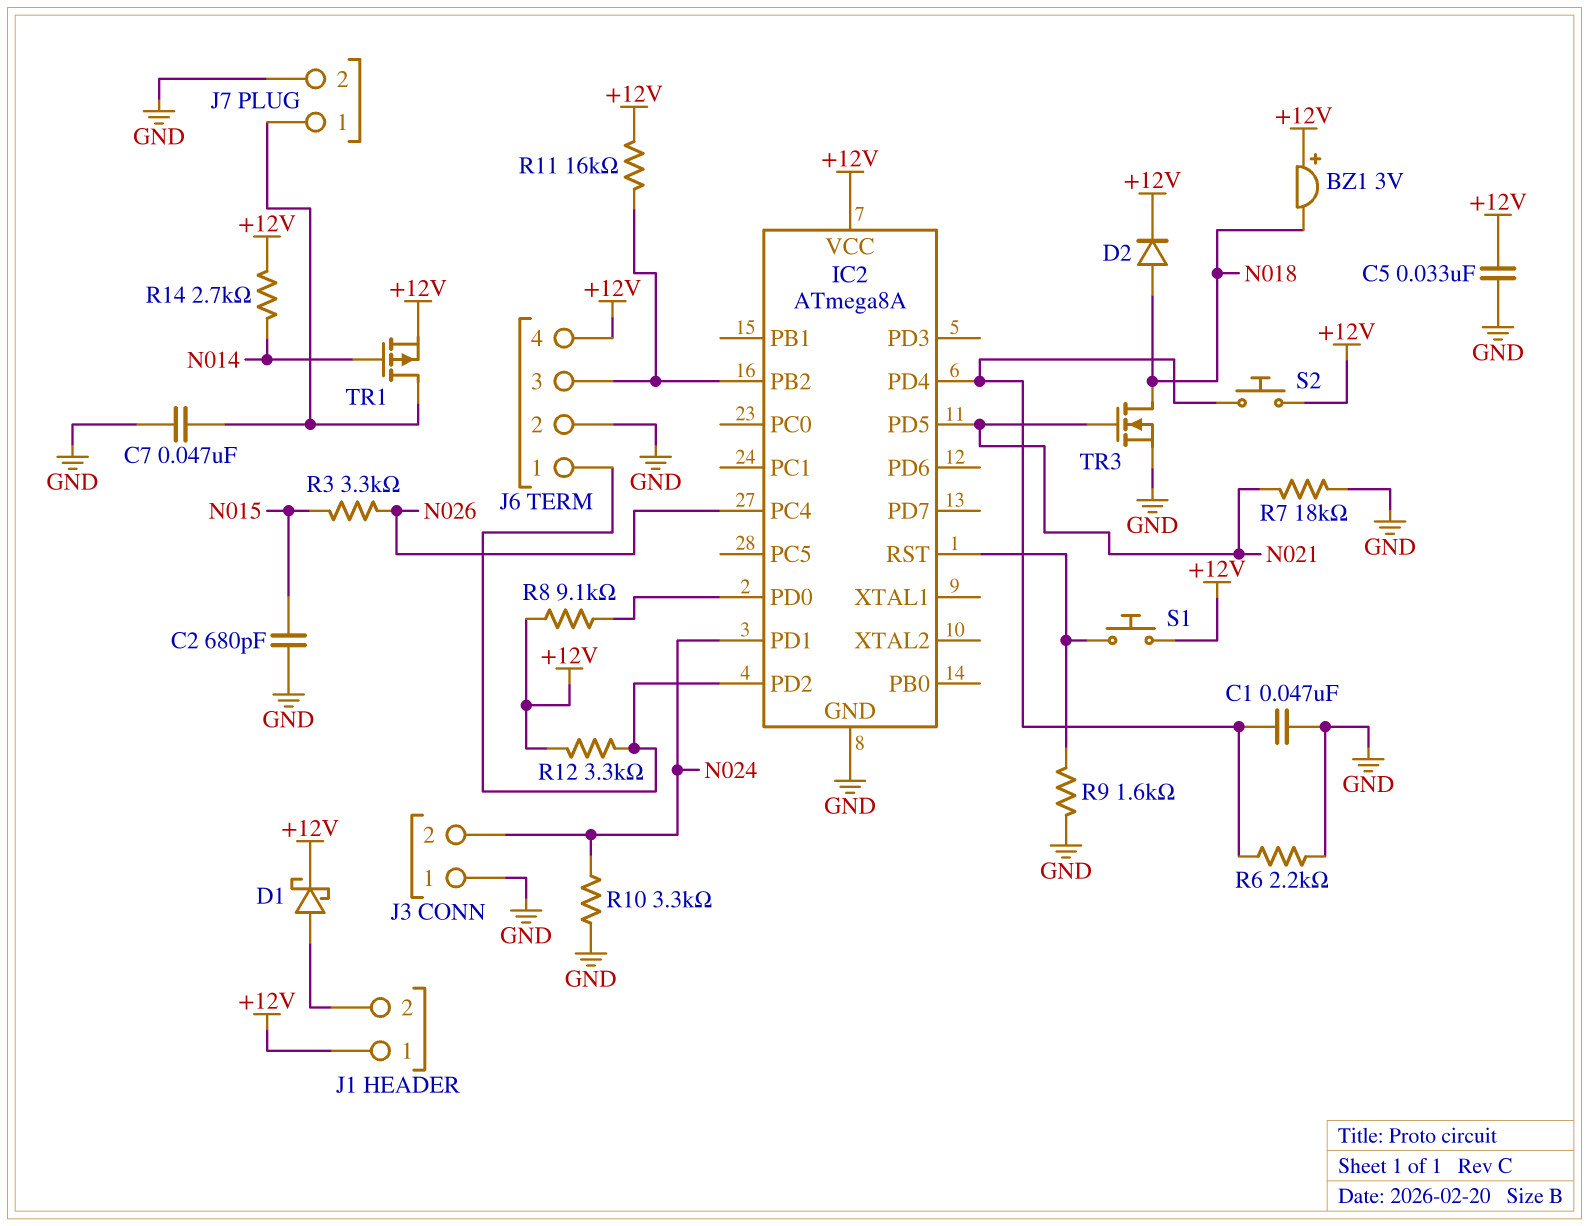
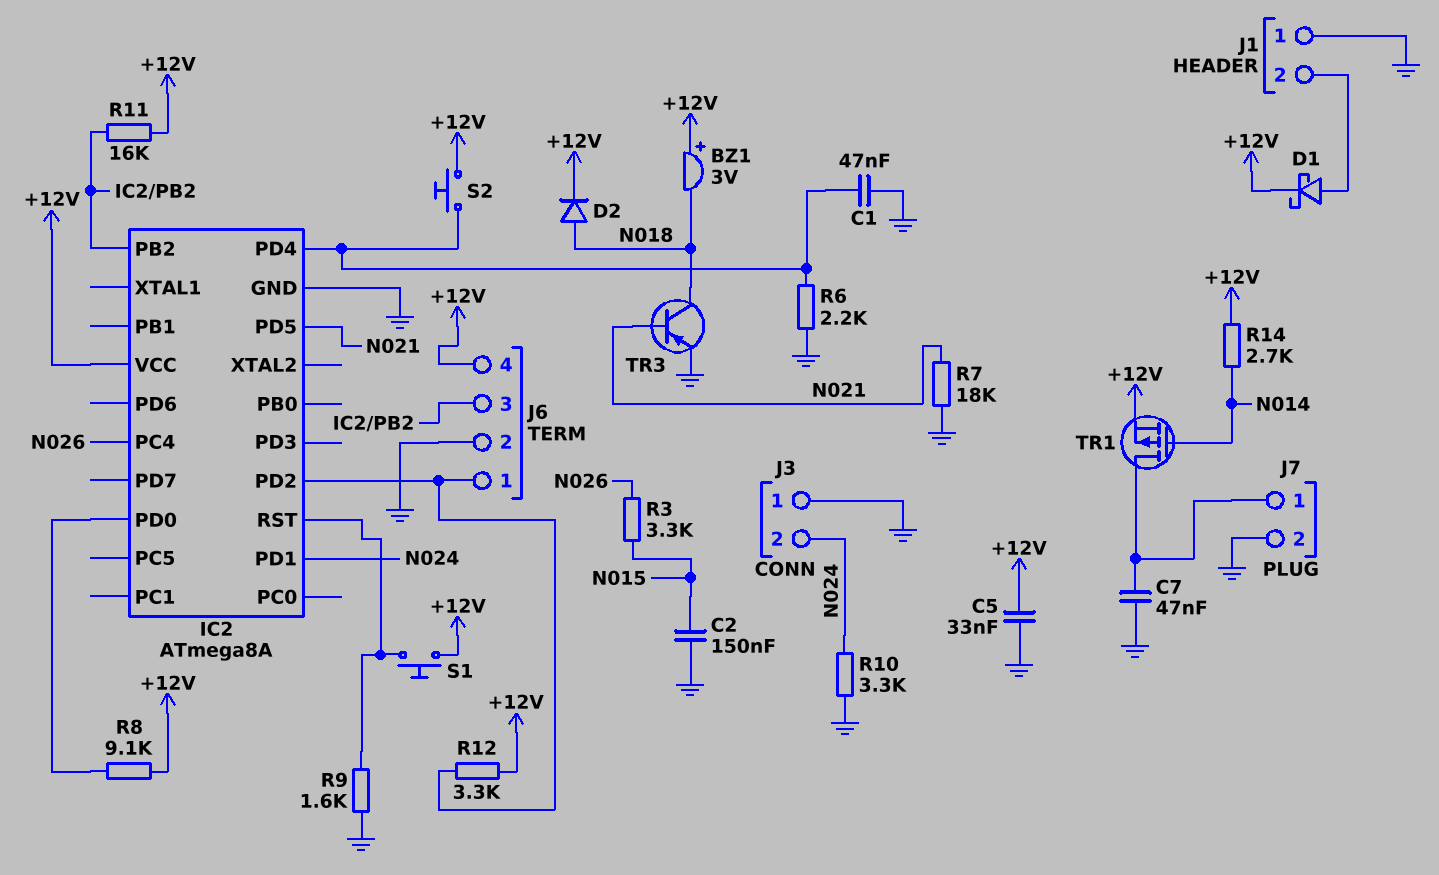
C2: 680pF (GND, N015) -> 150nF (GND, N015)
J1 pin 1: +12V -> GND
TR3: NMOS (G N021, D N018, S GND) -> PNP (B N021, C N018, E GND)

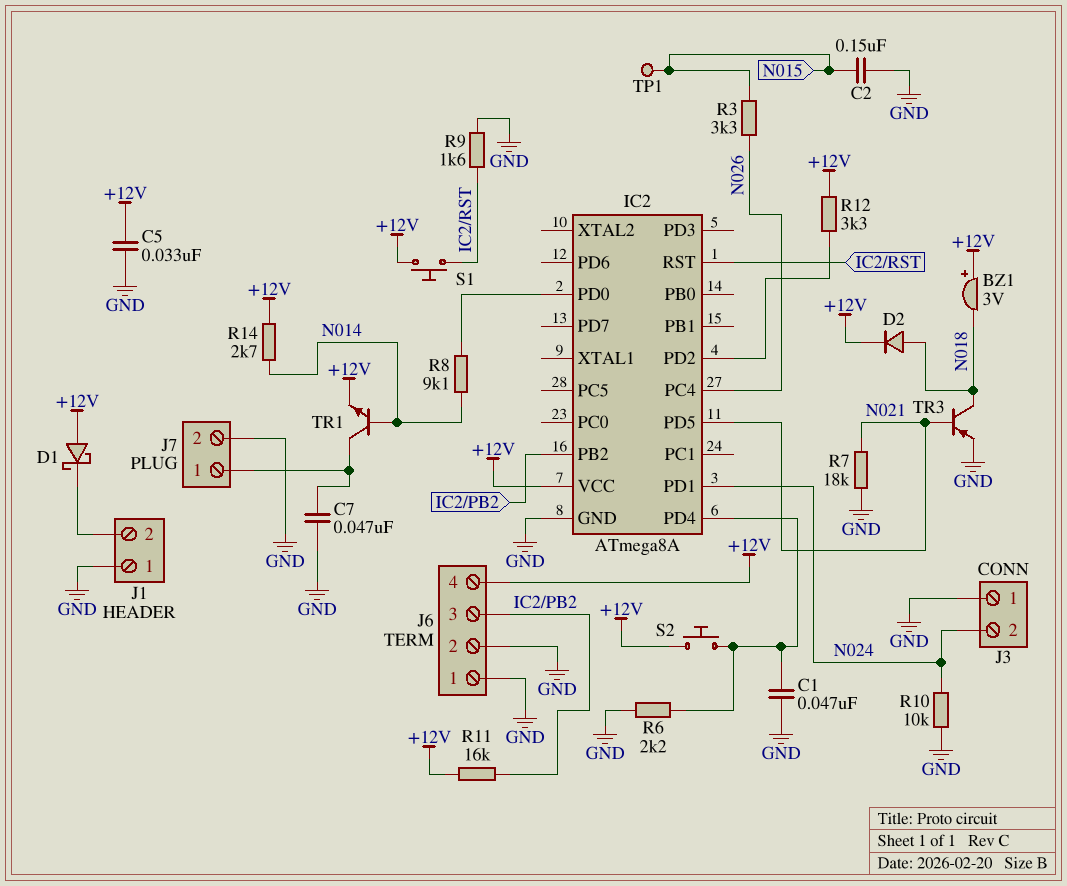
D1: schottky (A J1/2, K +12V) -> schottky (A +12V, K J1/2)
J6 pin 1: IC2/PD2 -> GND
R8: 9.1k (+12V, IC2/PD0) -> 9.1k (IC2/PD0, N014)
R10: 3.3k (GND, N024) -> 10k (GND, N024)
TP1: none -> test point (N015)
TR1: PMOS (G N014, D J7/1, S +12V) -> NPN (B N014, C J7/1, E +12V)

